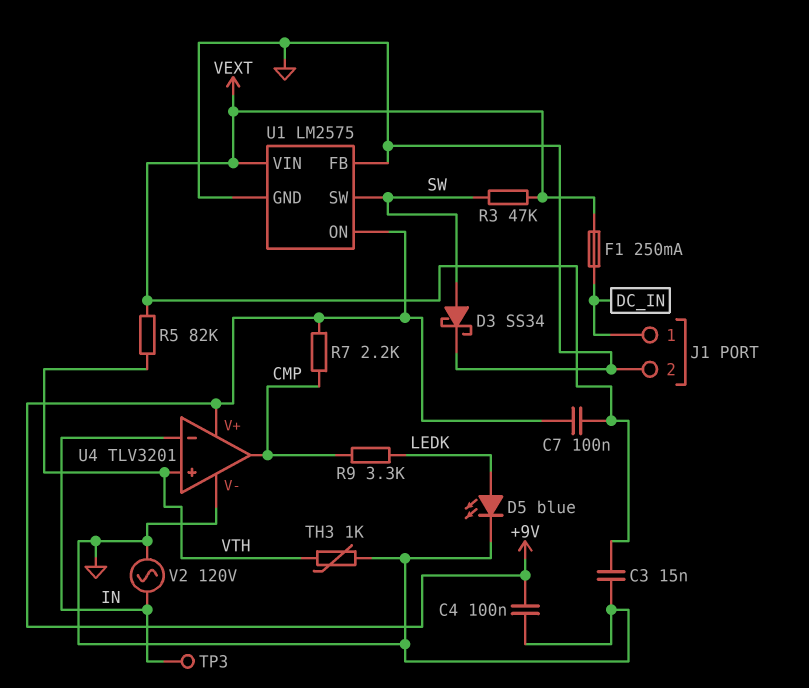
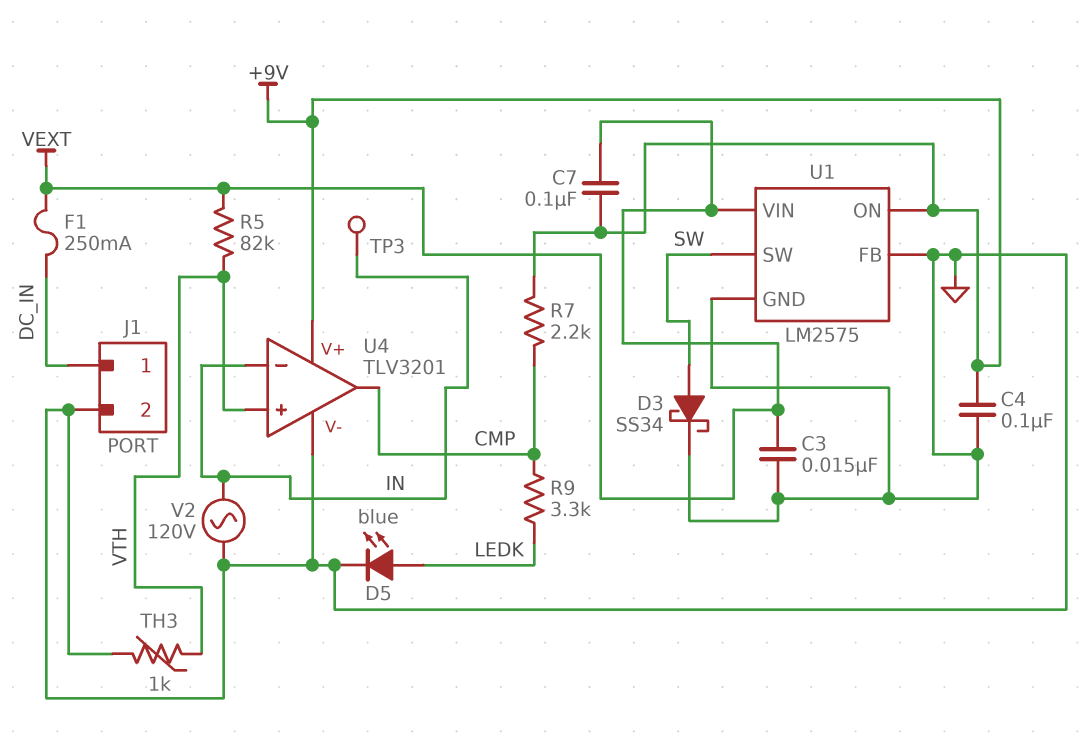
R3: 47k (SW, VEXT) -> none

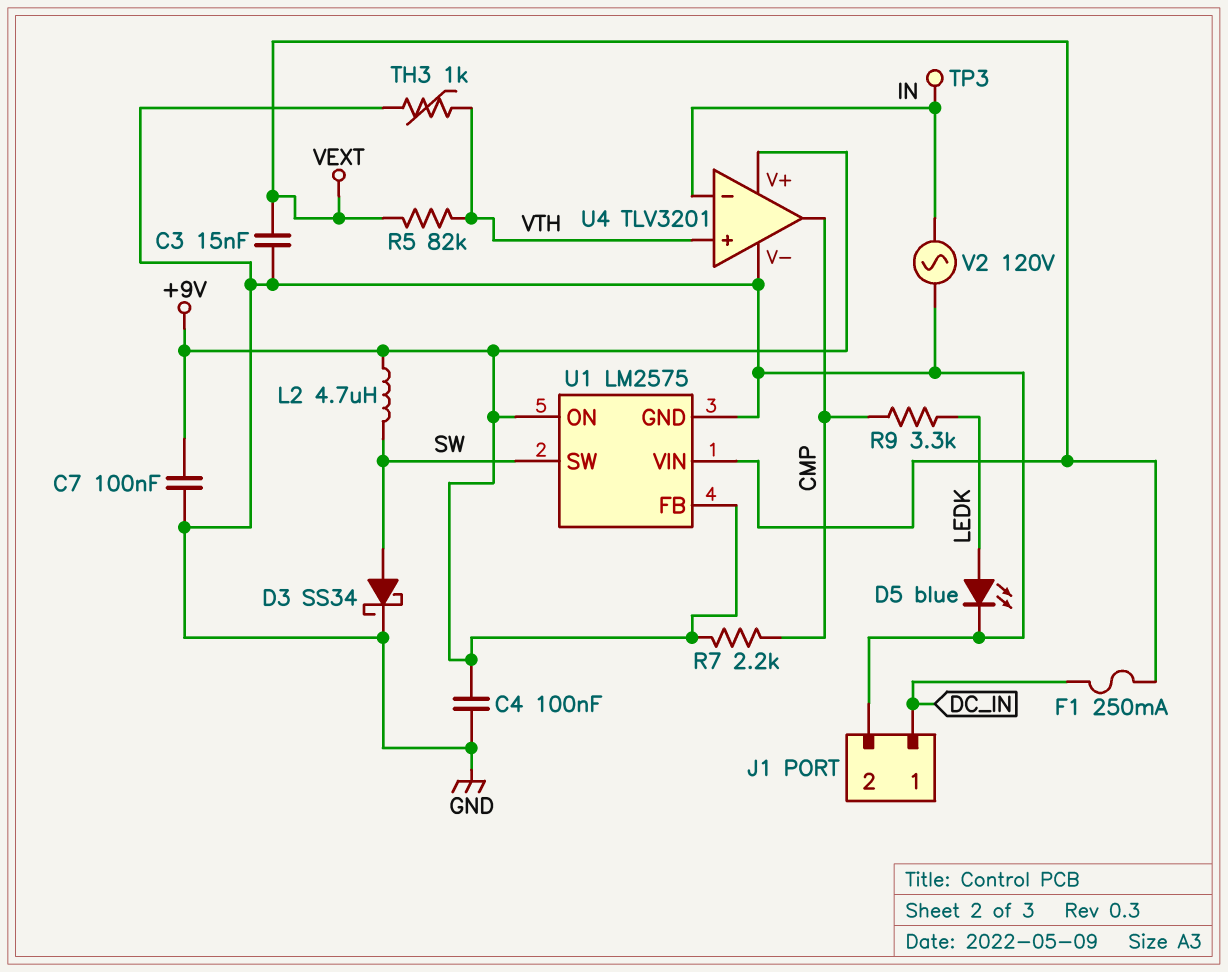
C7: 100nF (+9V, VEXT) -> 100nF (+9V, GND)
L2: none -> 4.7uH (+9V, SW)
U1 pin FB: GND -> +9V

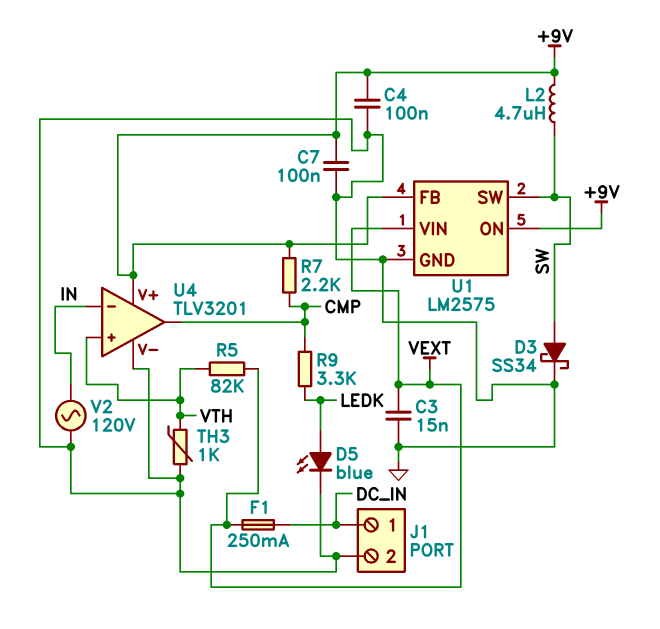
TP3: test point (IN) -> none

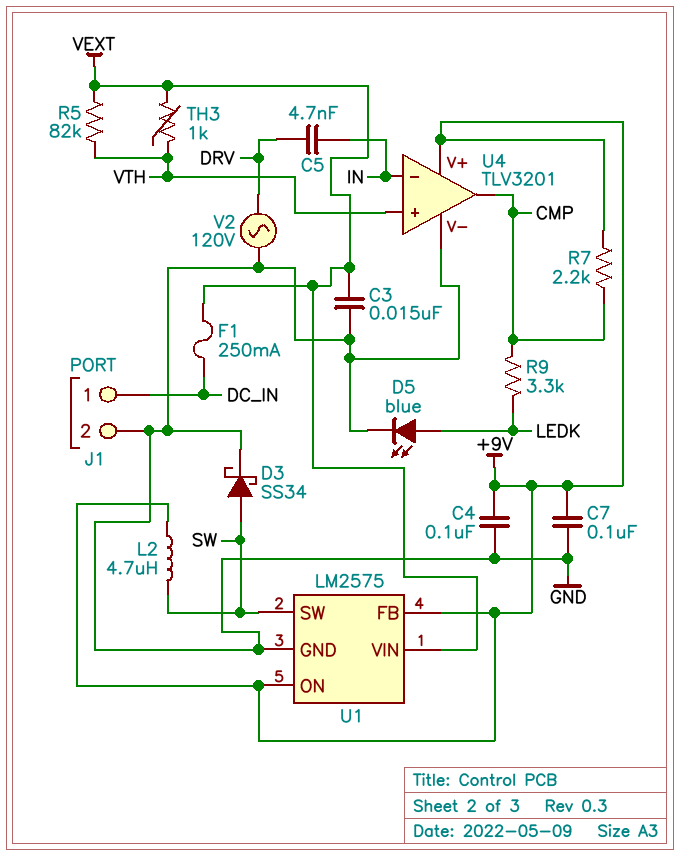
C5: none -> 4.7nF (DRV, IN)
TH3: 1k (GND, VTH) -> 1k (VEXT, VTH)
V2: AC 120V (GND, IN) -> AC 120V (DRV, GND)

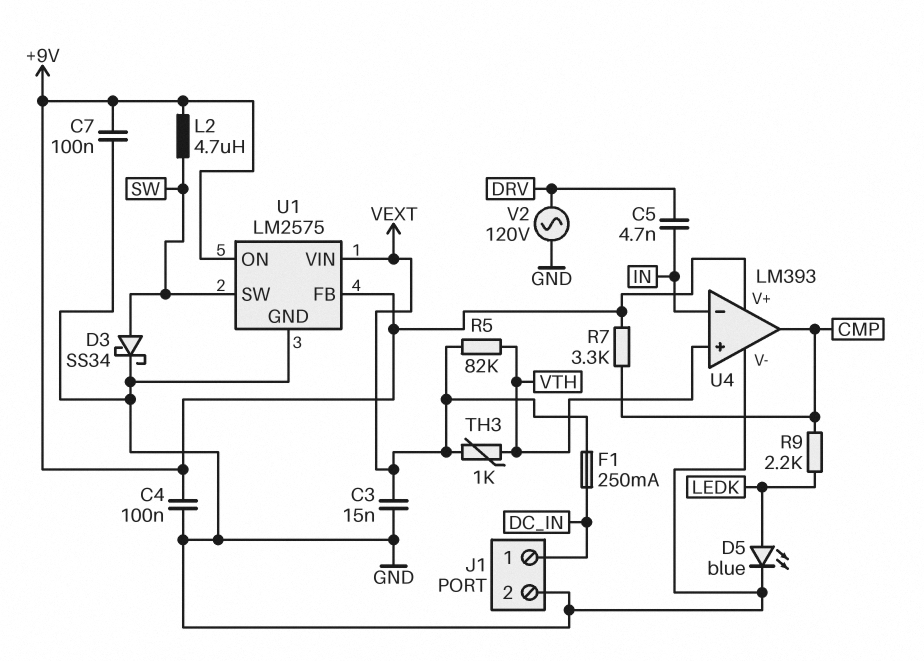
R7: 2.2k (+9V, CMP) -> 3.3k (+9V, CMP)
R9: 3.3k (CMP, LEDK) -> 2.2k (CMP, LEDK)
U4: TLV3201 -> LM393

